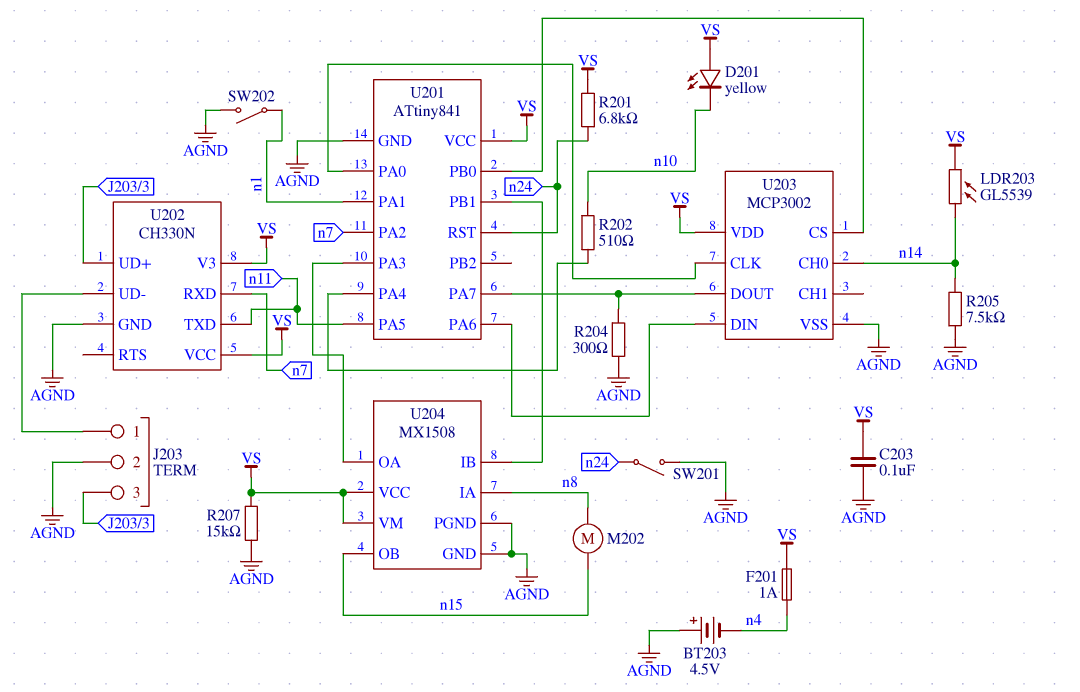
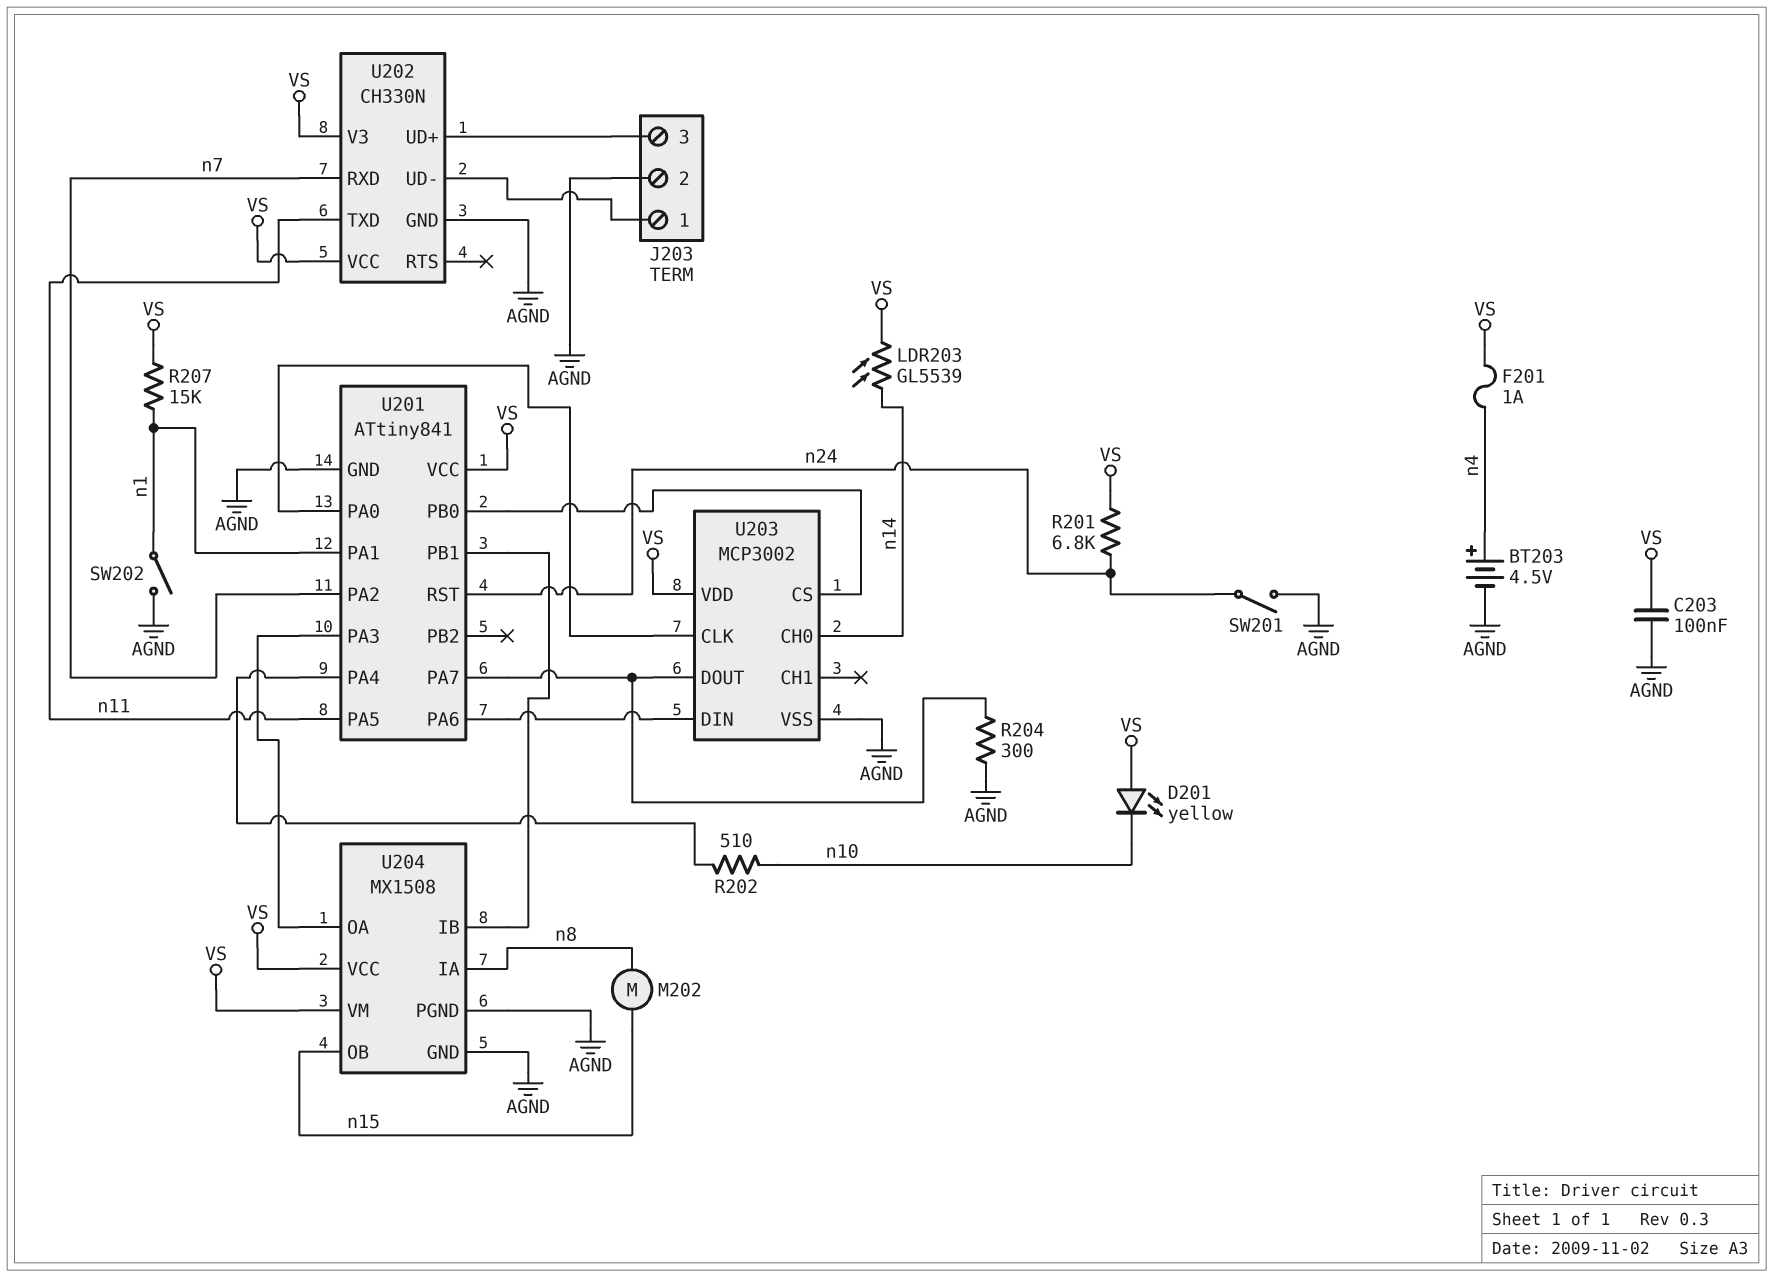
BT203: 4.5V (plus AGND, minus n4) -> 4.5V (plus n4, minus AGND)
R205: 7.5k (AGND, n14) -> none
R207: 15k (AGND, VS) -> 15k (VS, n1)

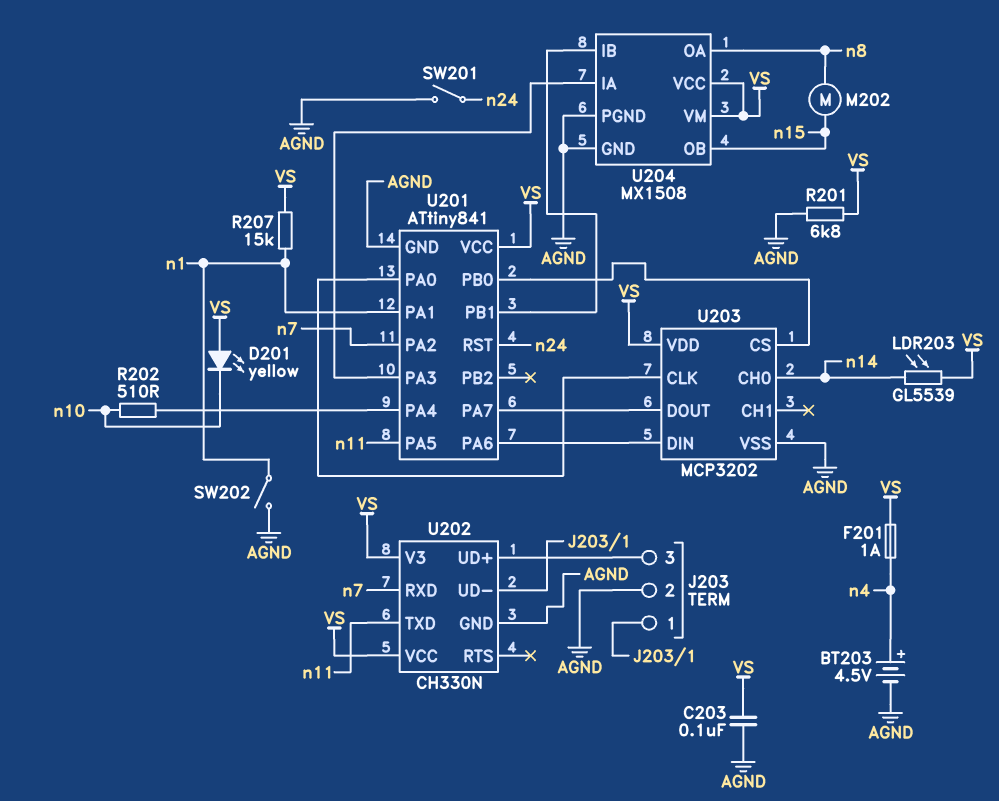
R201: 6.8k (VS, n24) -> 6.8k (AGND, VS)
R204: 300 (AGND, U201/PA7) -> none
U203: MCP3002 -> MCP3202
U204 pin IA: n8 -> U201/PA3
U204 pin OA: U201/PA3 -> n8

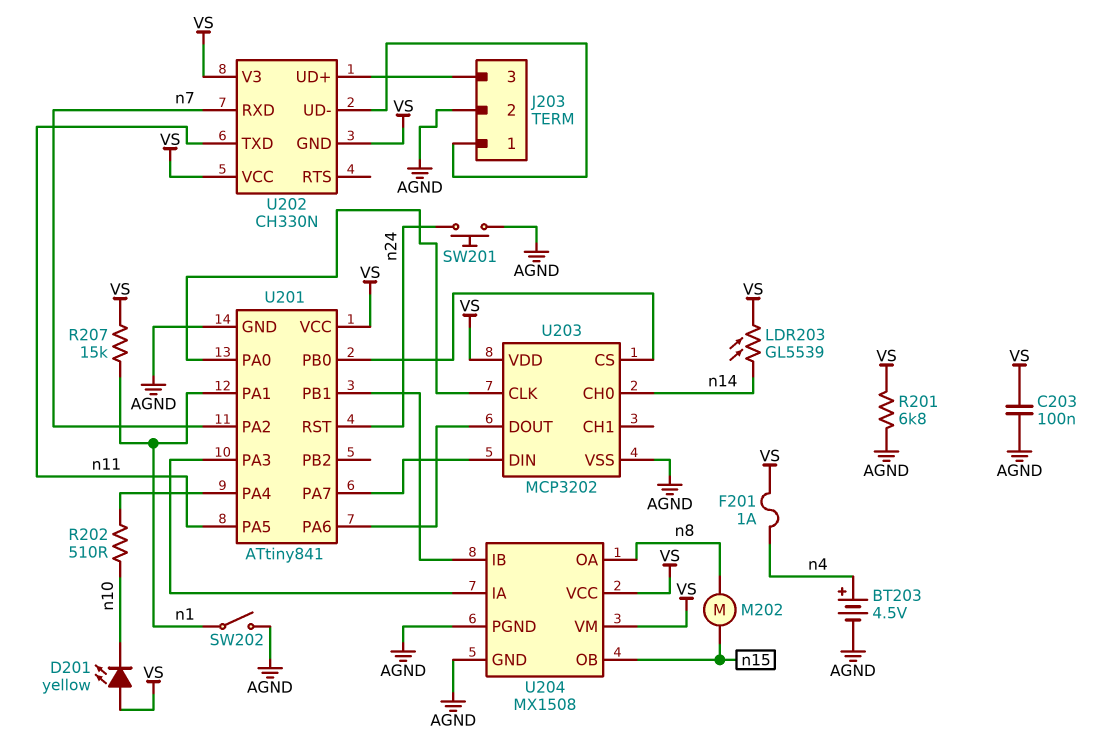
SW201: switch (AGND, n24) -> button (AGND, n24)
U202 pin GND: AGND -> VS
U203 pin DIN: U201/PA6 -> U201/PA7
U203 pin DOUT: U201/PA7 -> U201/PA6

